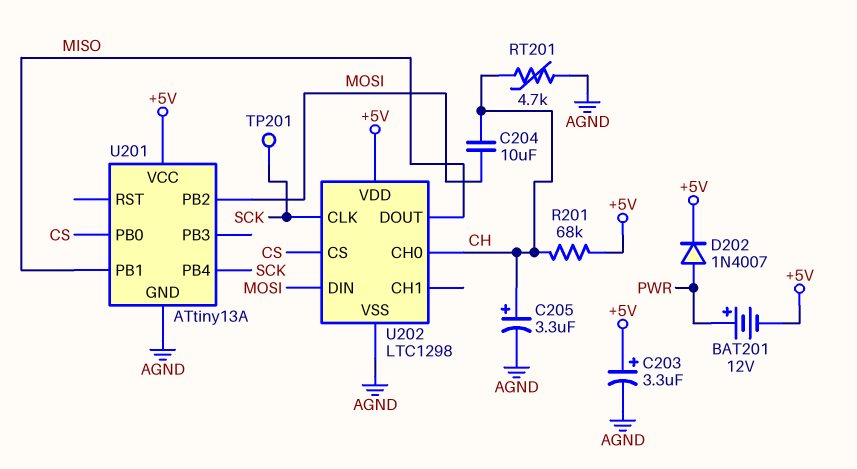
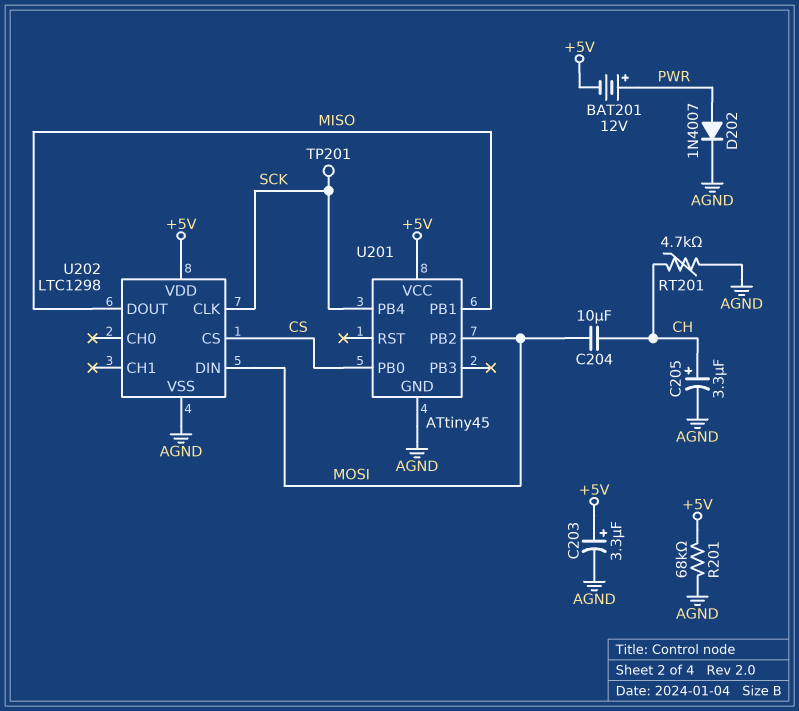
D202: diode 1N4007 (A PWR, K +5V) -> diode 1N4007 (A PWR, K AGND)
R201: 68k (+5V, CH) -> 68k (+5V, AGND)
U201: ATtiny13A -> ATtiny45
U202 pin CH0: CH -> none

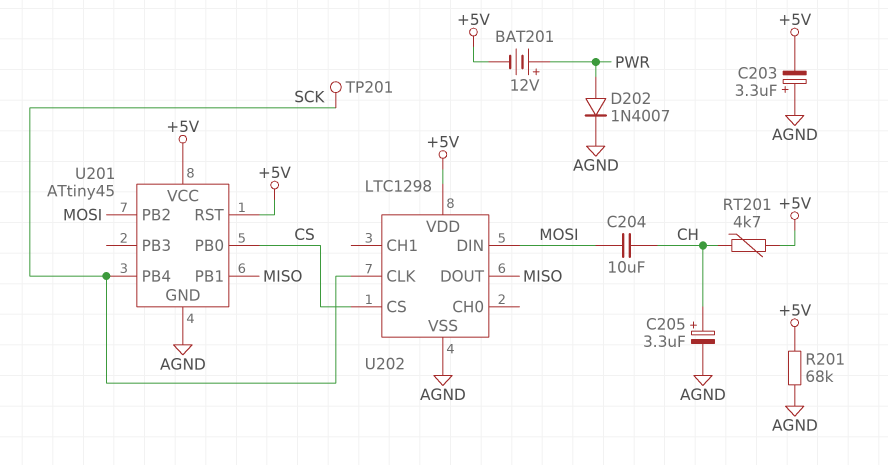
C203: 3.3uF (plus +5V, minus AGND) -> 3.3uF (plus AGND, minus +5V)
RT201: 4.7k (AGND, CH) -> 4.7k (+5V, CH)
U201 pin RST: none -> +5V

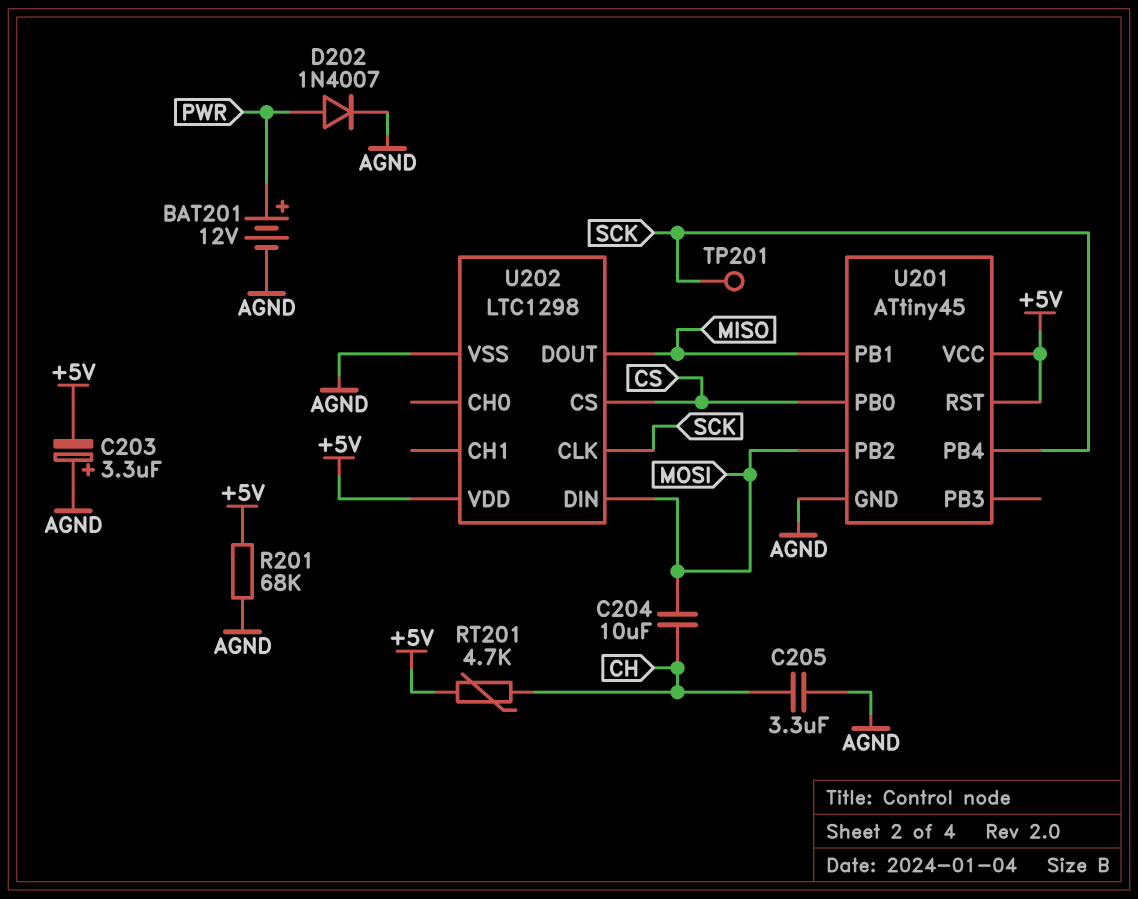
BAT201: 12V (plus PWR, minus +5V) -> 12V (plus PWR, minus AGND)
C205: 3.3uF (plus CH, minus AGND) -> 3.3uF (AGND, CH)

